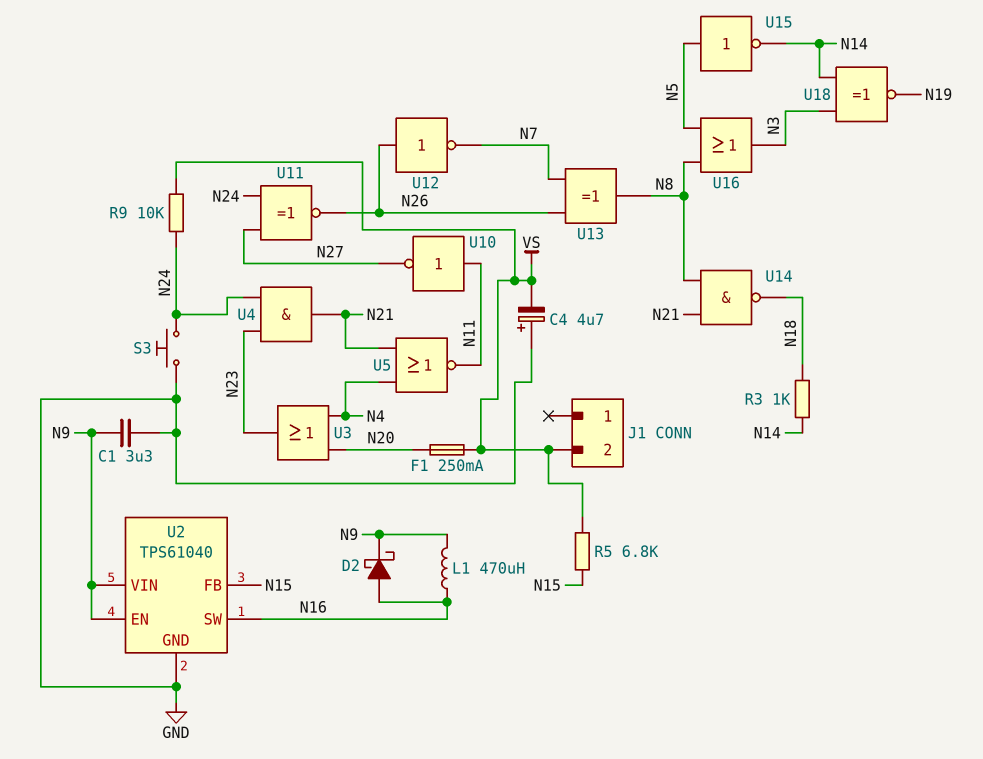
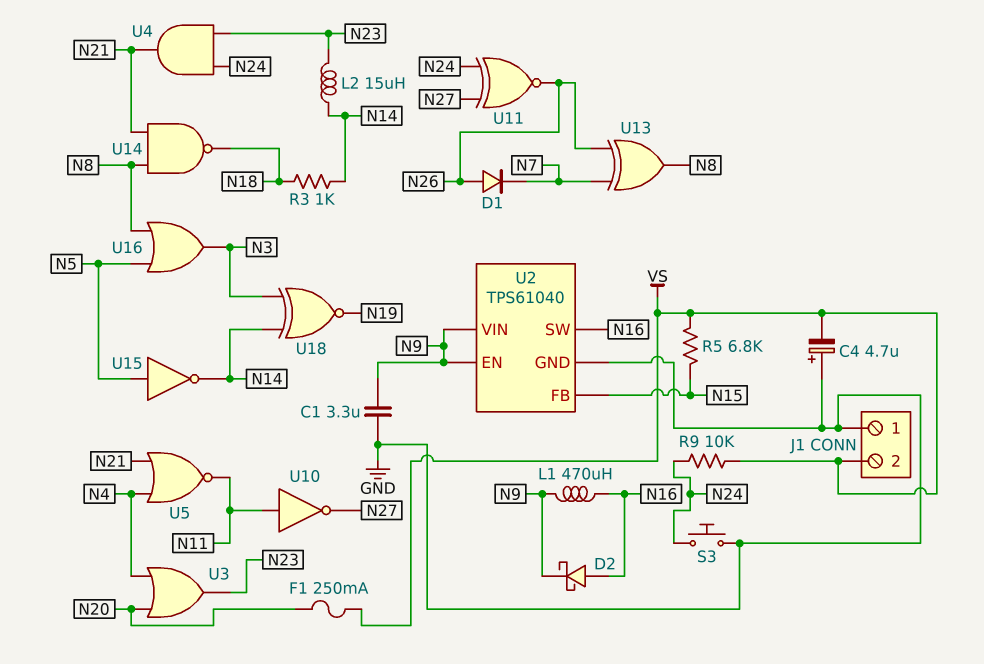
D1: none -> diode (A N26, K N7)
J1 pin 1: none -> GND
L2: none -> 15uH (N14, N23)
U12: NOT (in N26, out N7) -> none

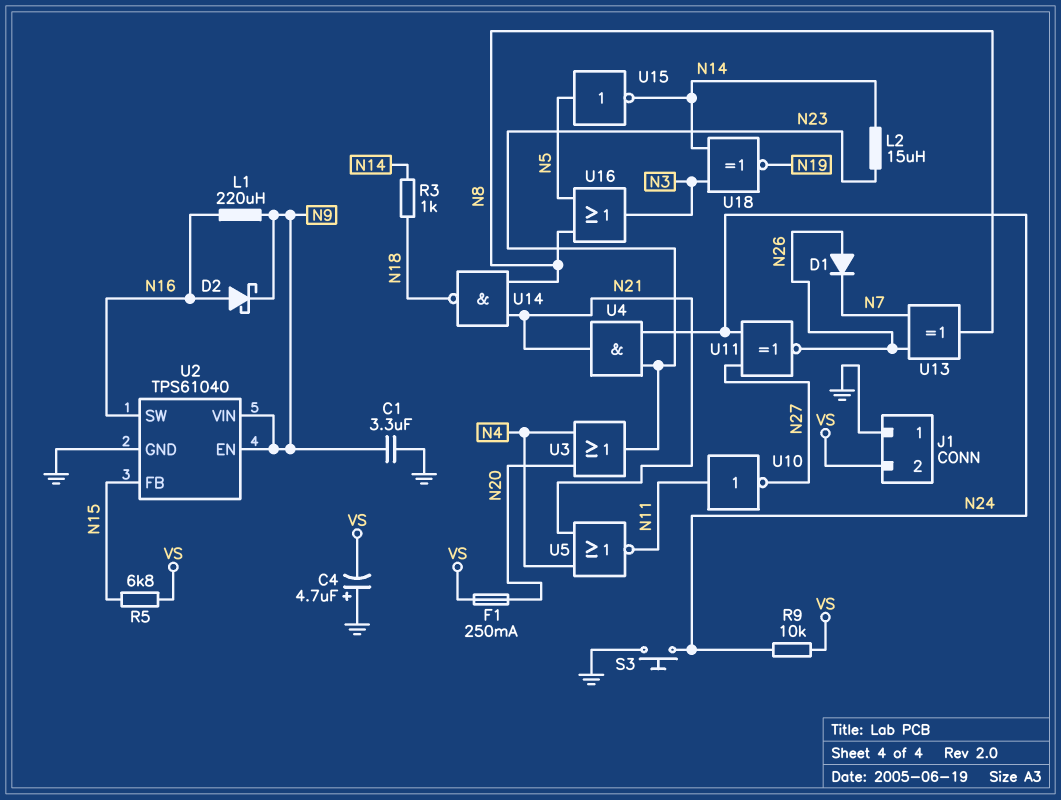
L1: 470uH (N9, N16) -> 220uH (N9, N16)

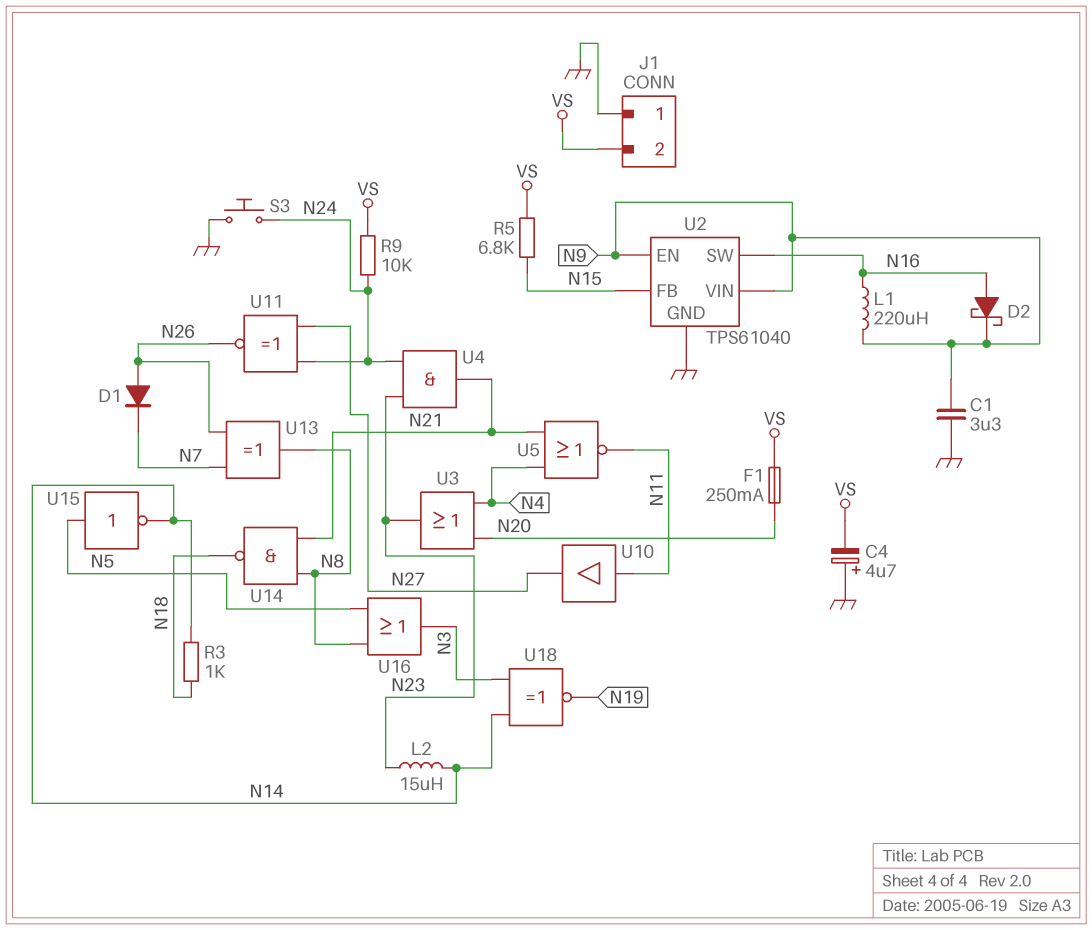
U10: NOT (in N11, out N27) -> buffer (in N11, out N27)

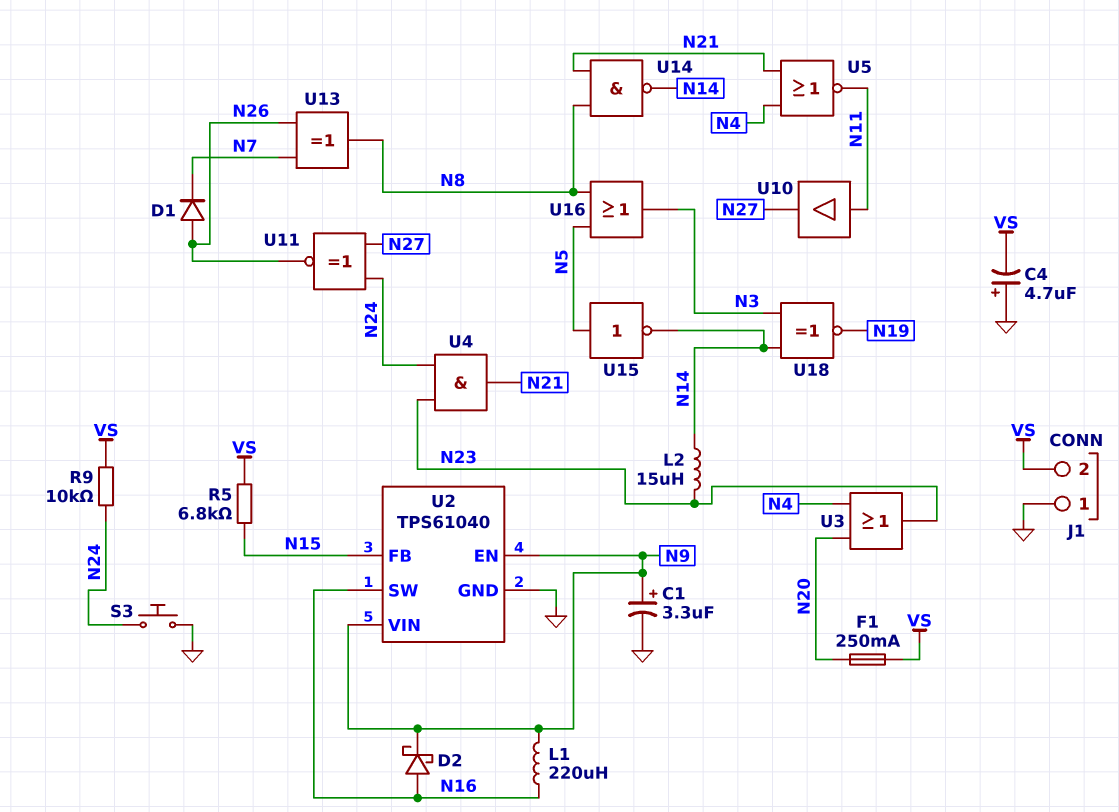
C1: 3.3uF (GND, N9) -> 3.3uF (plus N9, minus GND)
R3: 1k (N14, N18) -> none
U14: NAND (in N8, in N21, out N18) -> NAND (in N8, in N21, out N14)

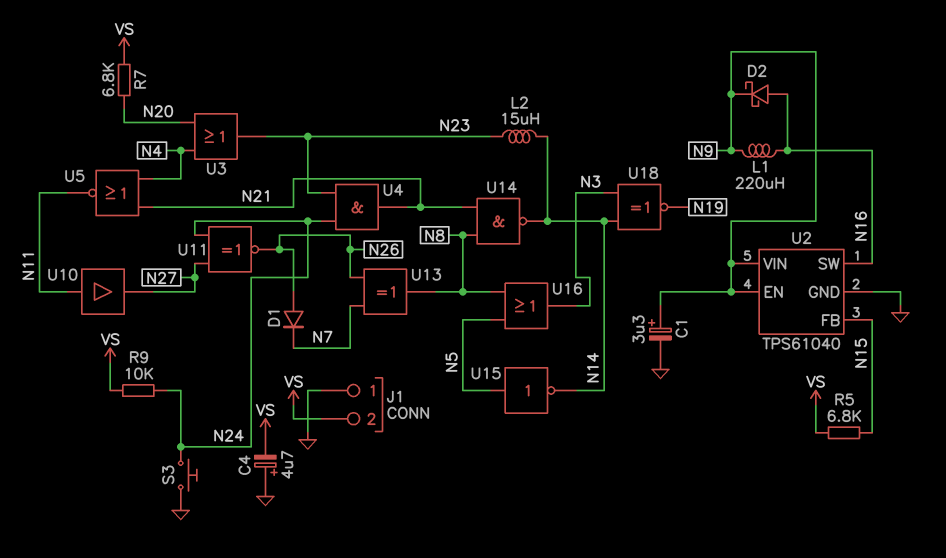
F1: 250mA (N20, VS) -> none
R7: none -> 6.8k (N20, VS)

